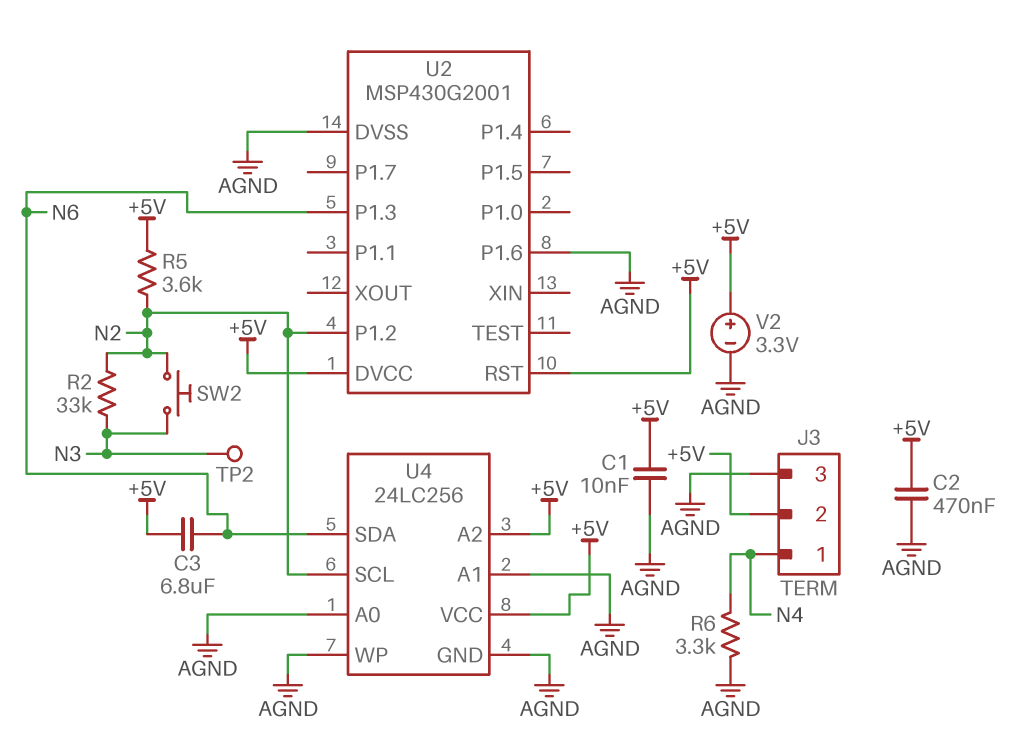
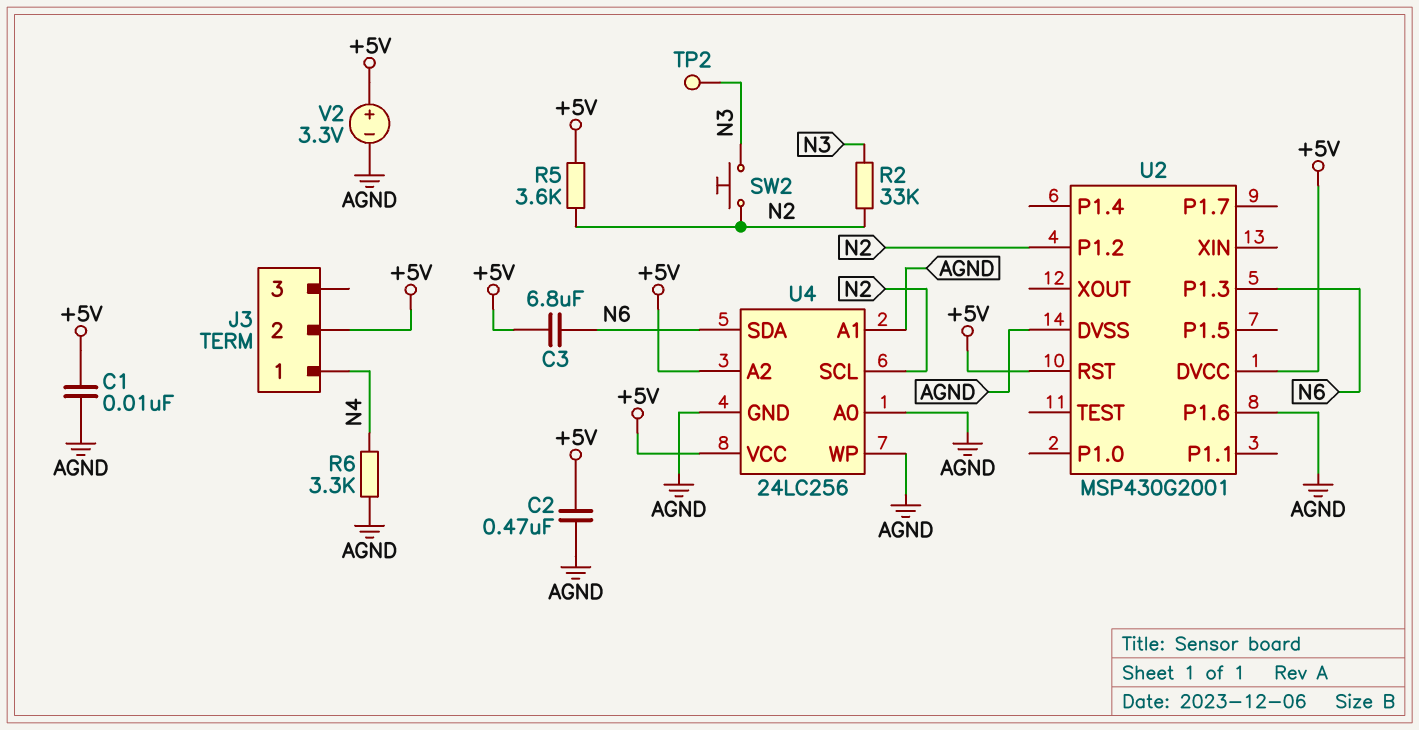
J3 pin 3: AGND -> none

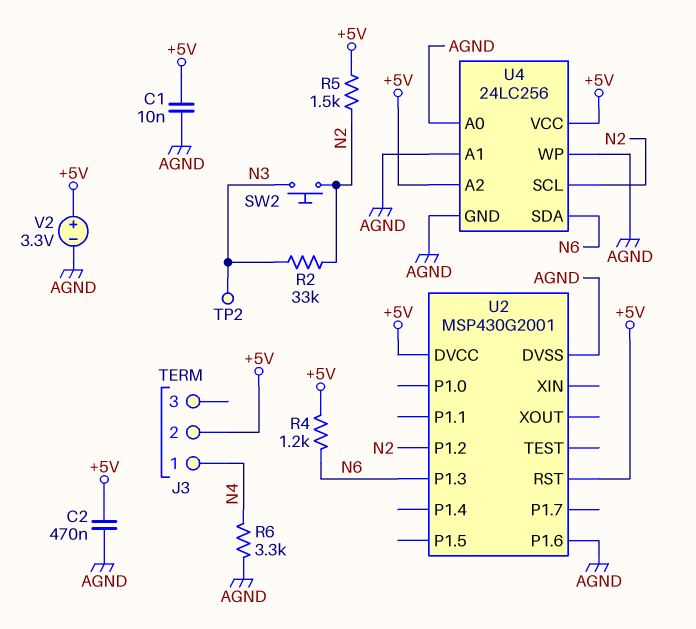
C3: 6.8uF (+5V, N6) -> none
R4: none -> 1.2k (+5V, N6)
R5: 3.6k (+5V, N2) -> 1.5k (+5V, N2)

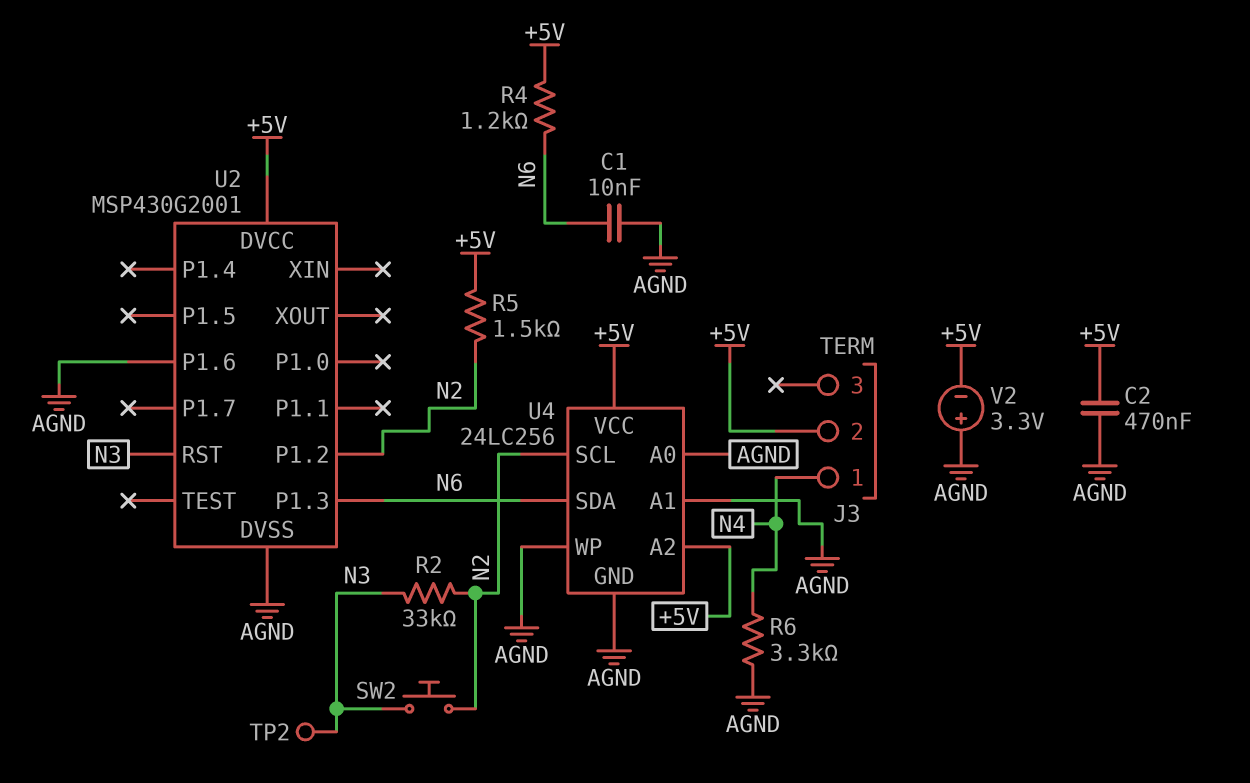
C1: 10nF (+5V, AGND) -> 10nF (AGND, N6)
U2 pin RST: +5V -> N3
V2: 3.3V (plus +5V, minus AGND) -> 3.3V (plus AGND, minus +5V)

